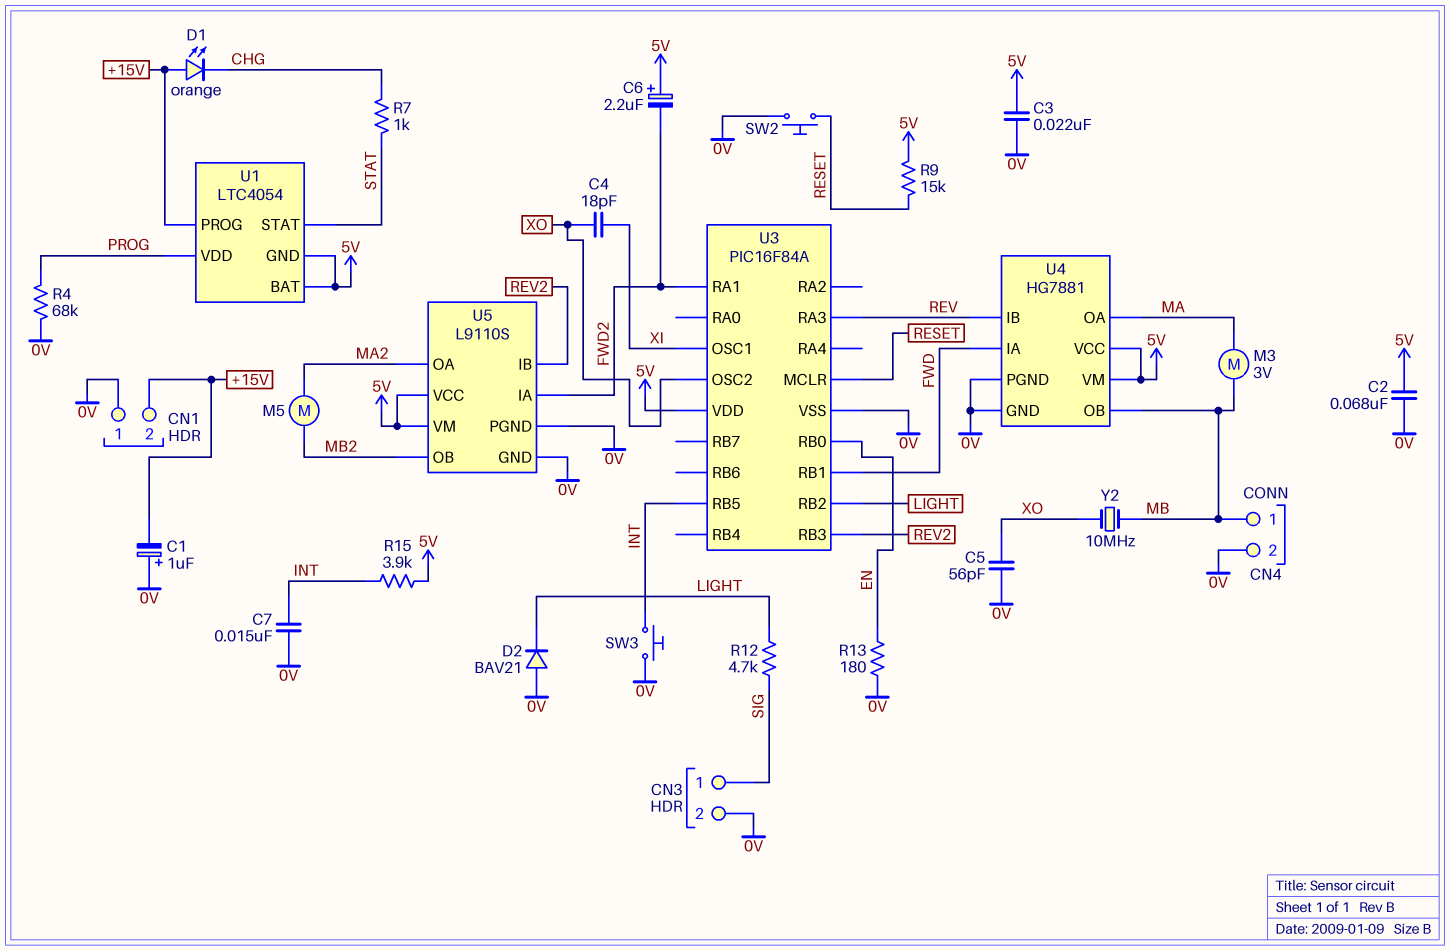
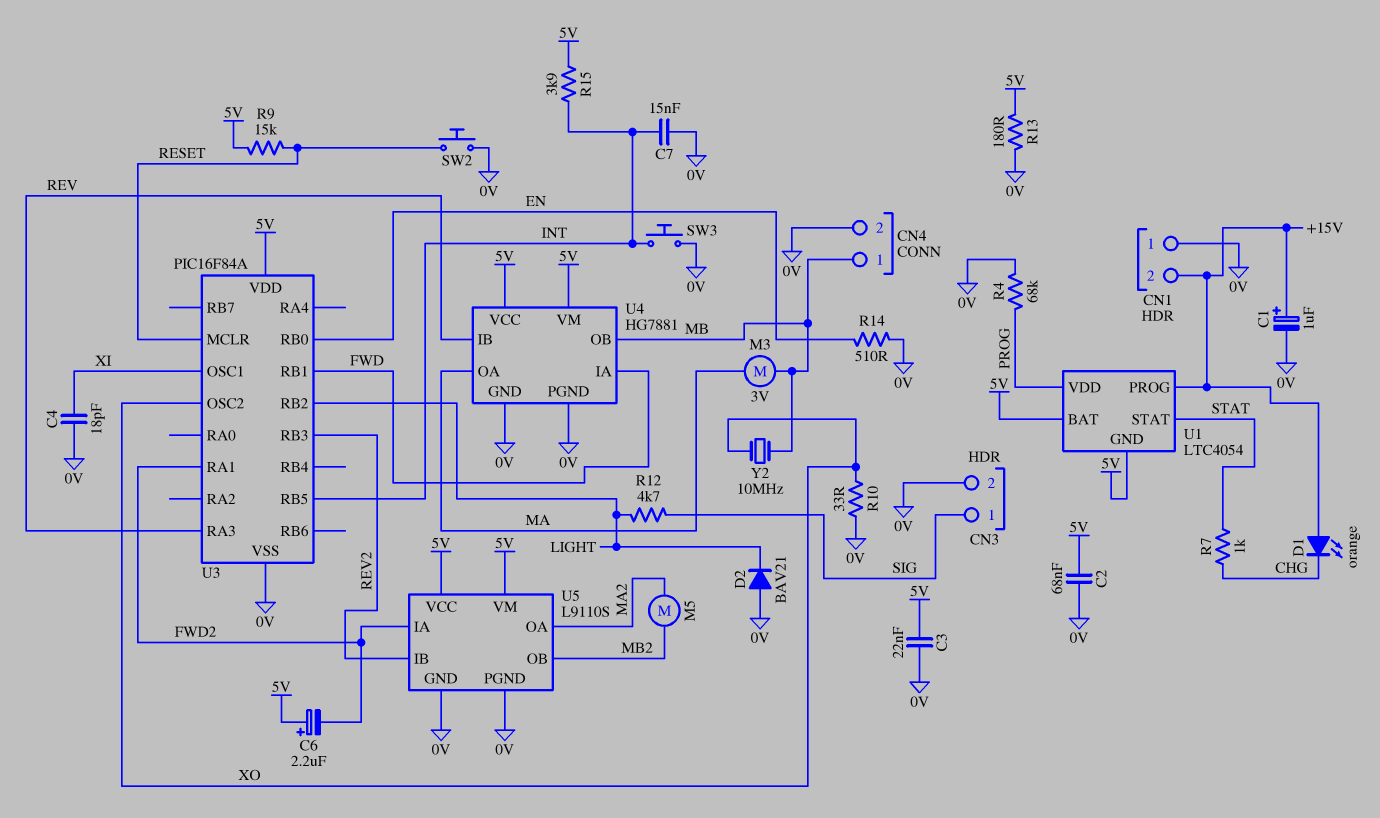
C1: 1uF (plus 0V, minus +15V) -> 1uF (plus +15V, minus 0V)
C4: 18pF (XI, XO) -> 18pF (0V, XI)
C5: 56pF (0V, XO) -> none
R10: none -> 33 (0V, XO)
R13: 180 (0V, EN) -> 180 (0V, 5V)
R14: none -> 510 (0V, EN)

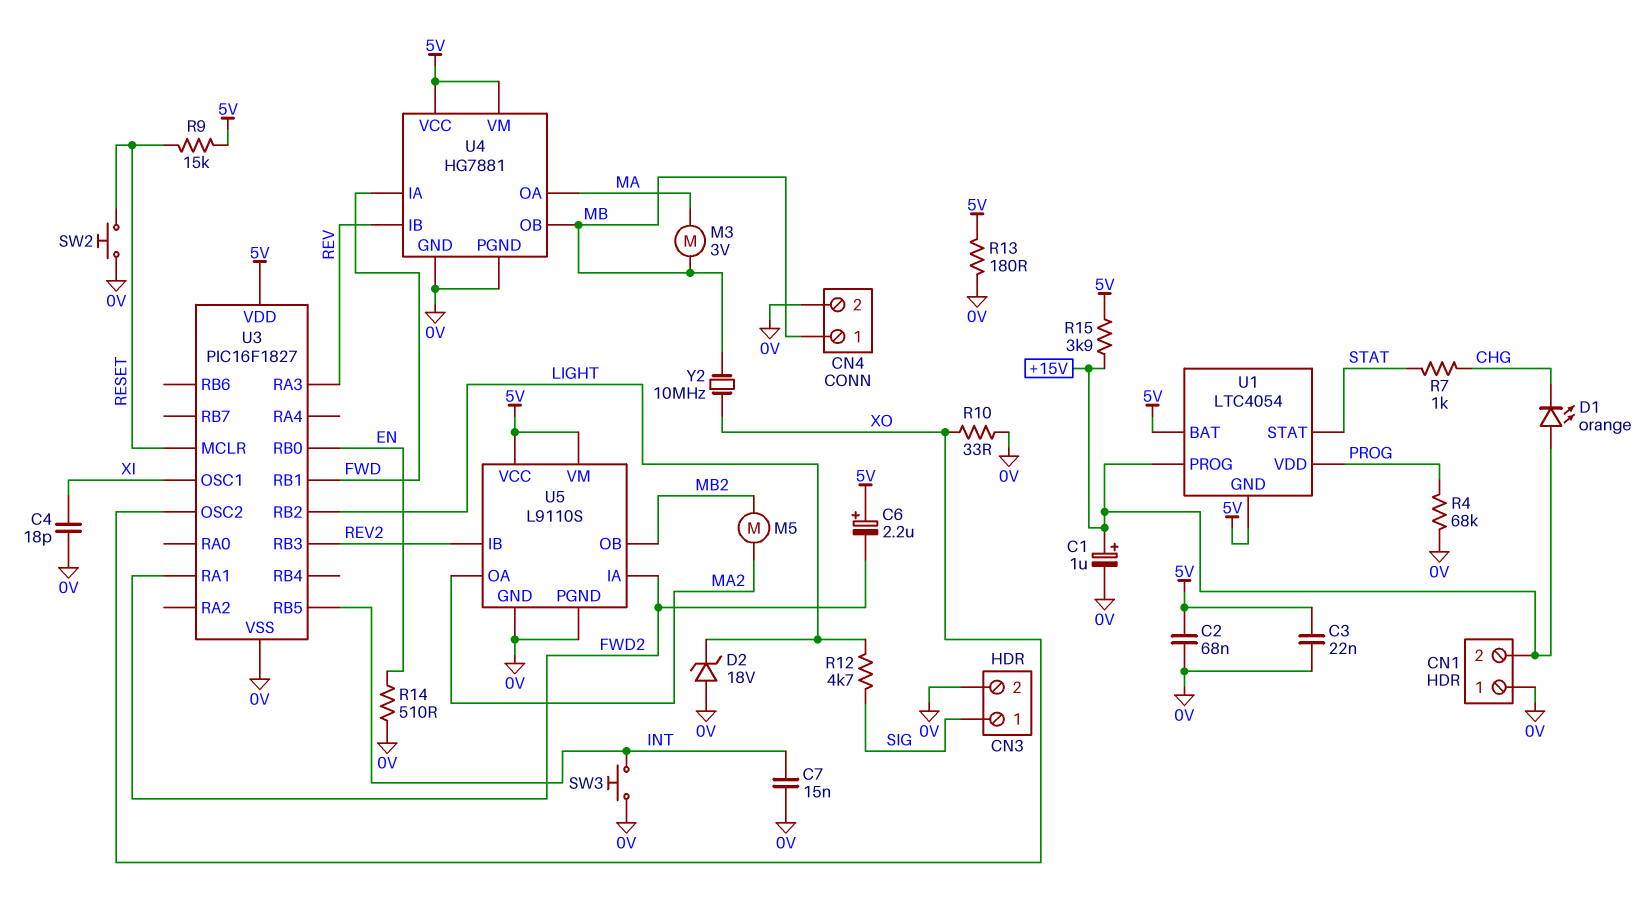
D2: diode BAV21 (A 0V, K LIGHT) -> zener 18V (A 0V, K LIGHT)
R15: 3.9k (5V, INT) -> 3.9k (+15V, 5V)
U3: PIC16F84A -> PIC16F1827

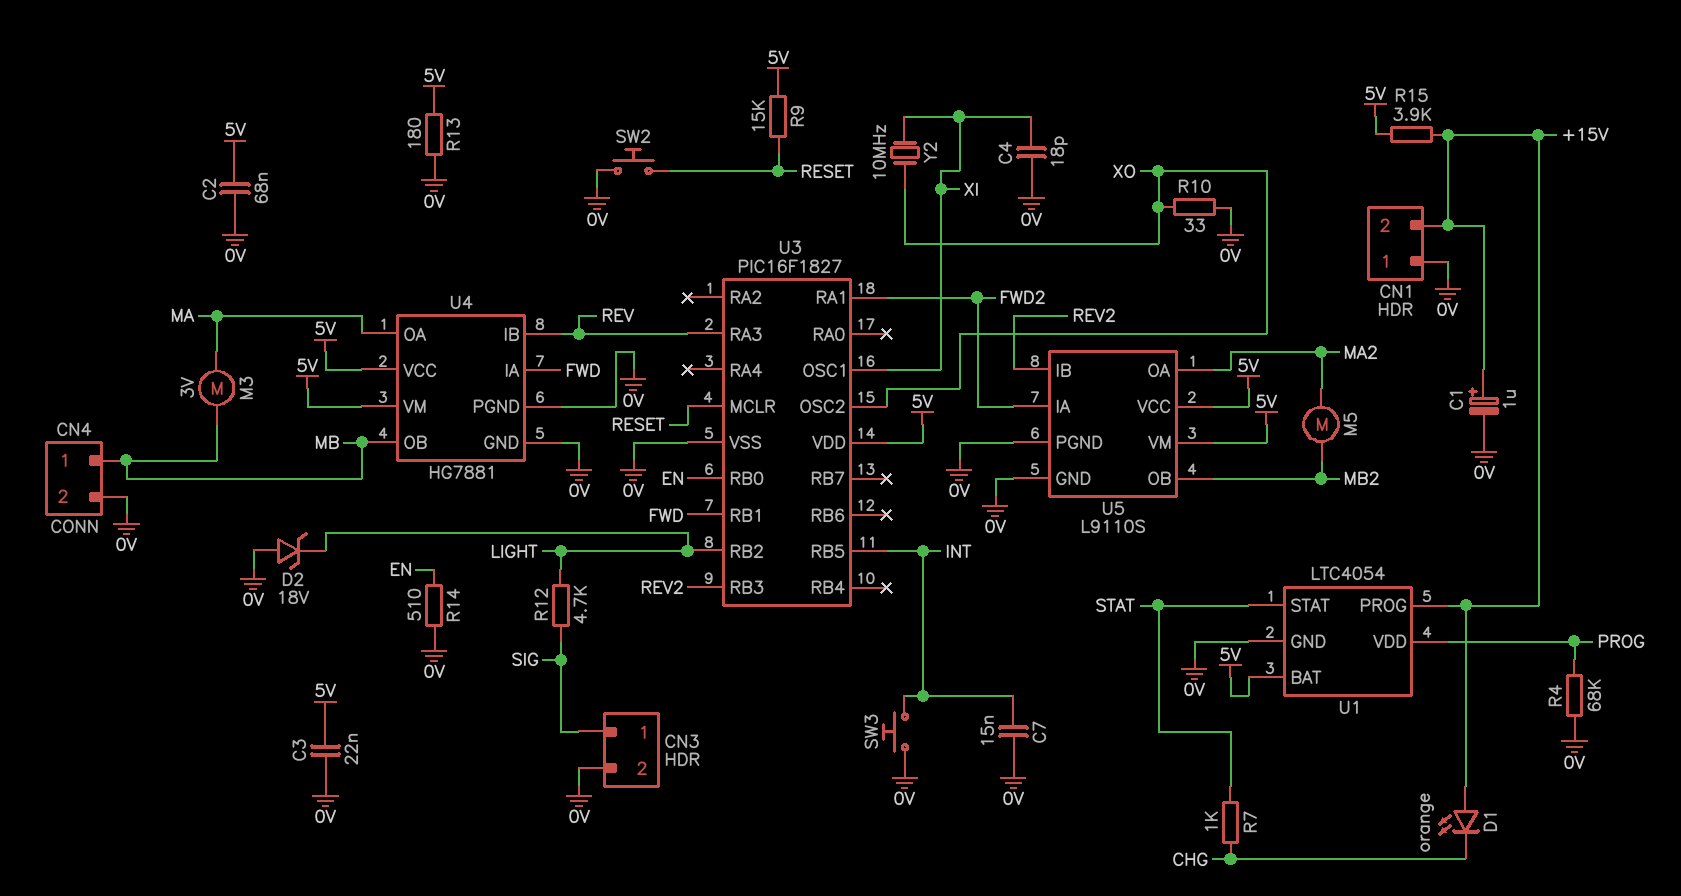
C6: 2.2uF (plus 5V, minus FWD2) -> none
U1 pin GND: 5V -> 0V
Y2: 10MHz (MB, XO) -> 10MHz (XI, XO)

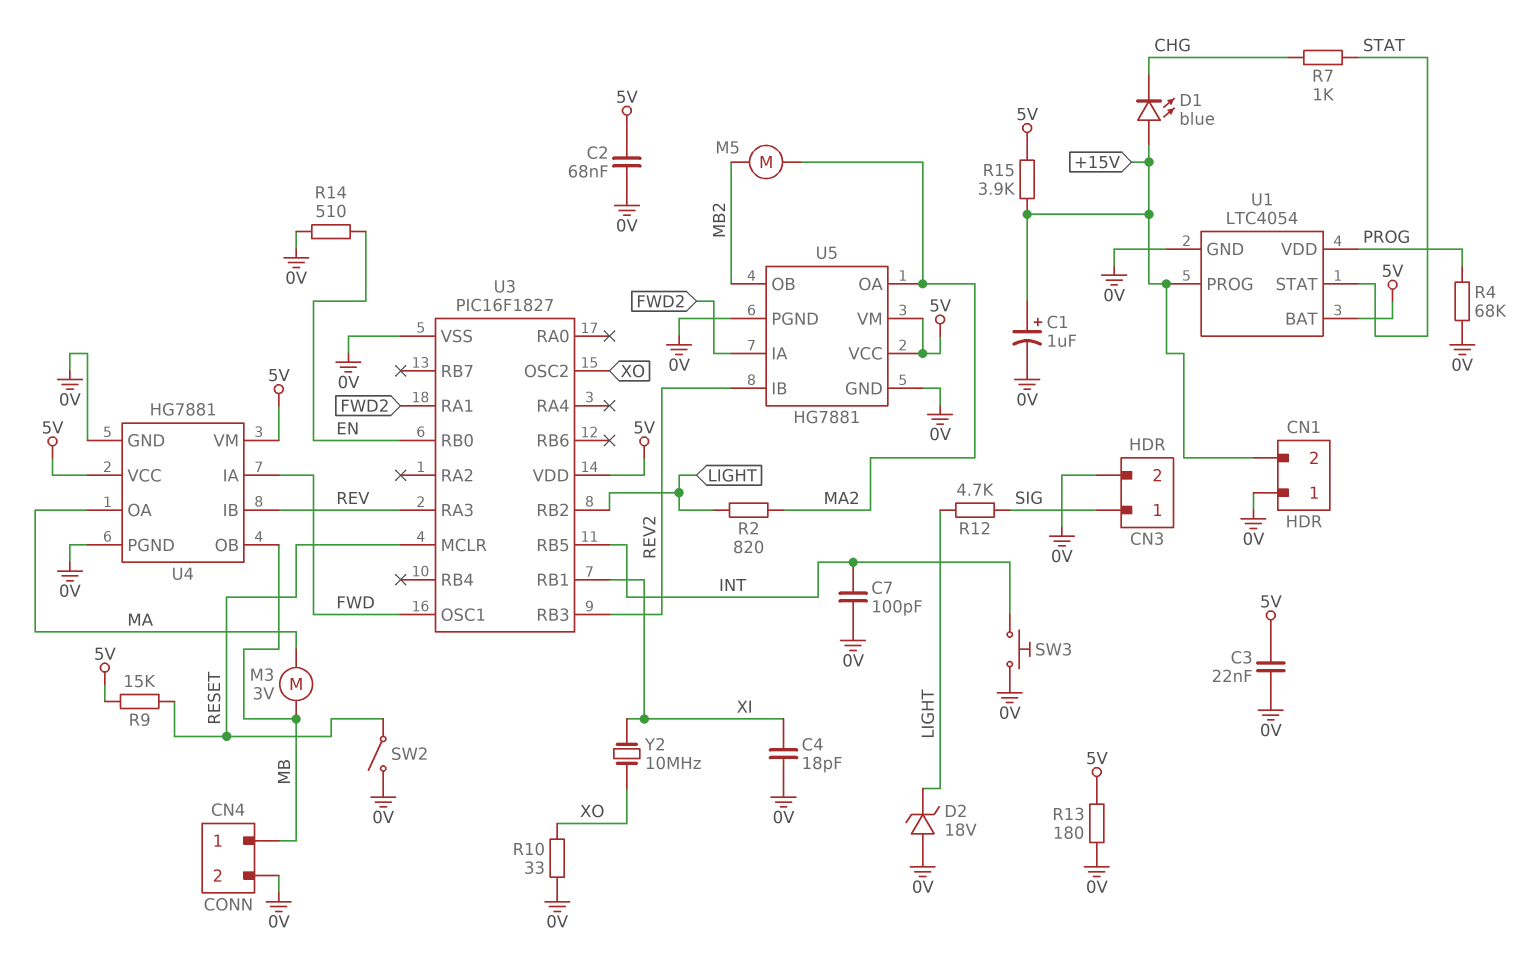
C7: 15nF (0V, INT) -> 100pF (0V, INT)
D1: LED orange (A +15V, K CHG) -> LED blue (A +15V, K CHG)
R2: none -> 820 (LIGHT, MA2)
SW2: button (0V, RESET) -> switch (0V, RESET)
U3 pin OSC1: XI -> FWD
U3 pin RB1: FWD -> XI
U5: L9110S -> HG7881

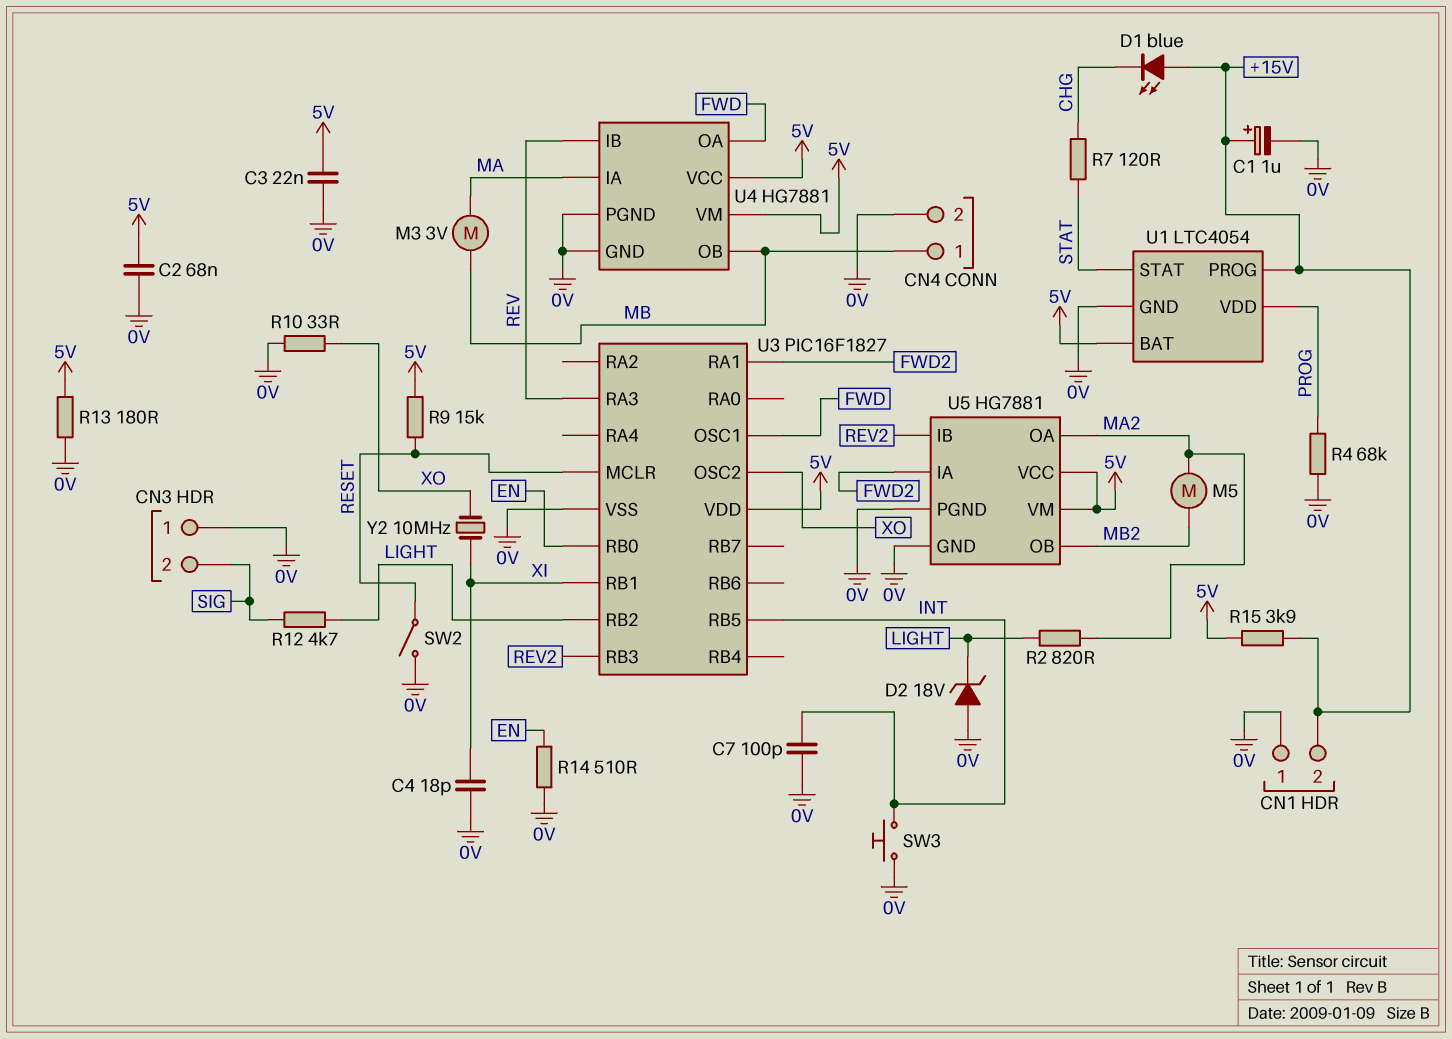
CN3 pin 1: SIG -> 0V
CN3 pin 2: 0V -> SIG
R7: 1k (CHG, STAT) -> 120 (CHG, STAT)
U4 pin IA: FWD -> MA
U4 pin OA: MA -> FWD

